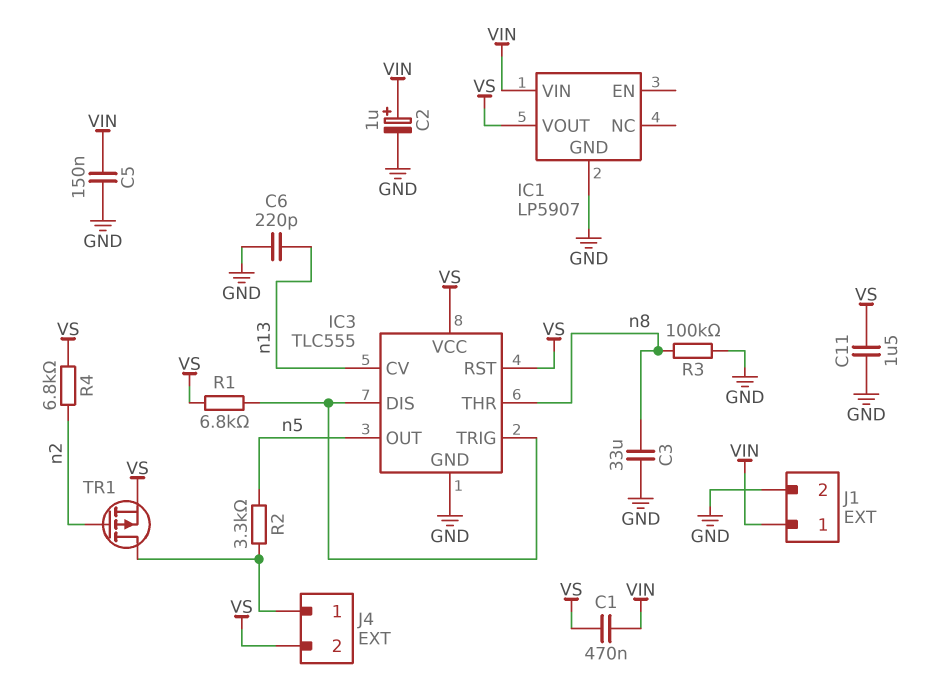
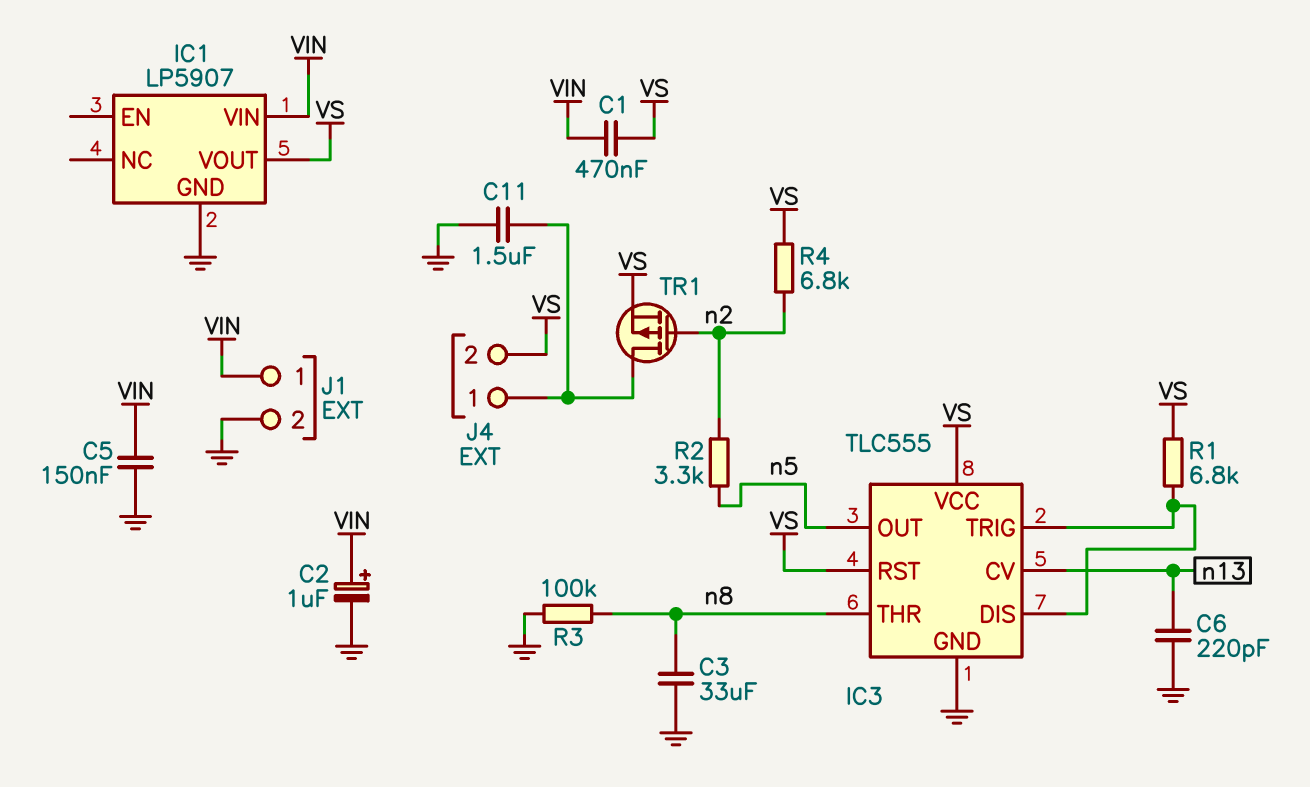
C11: 1.5uF (GND, VS) -> 1.5uF (GND, J4/1)
R2: 3.3k (J4/1, n5) -> 3.3k (n2, n5)

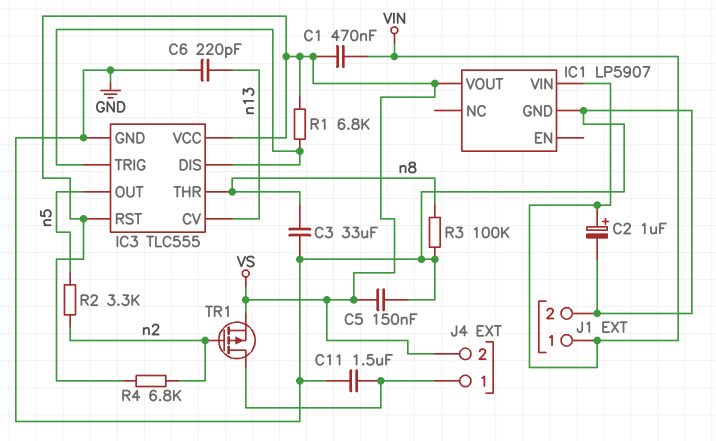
C5: 150nF (GND, VIN) -> 150nF (GND, VS)

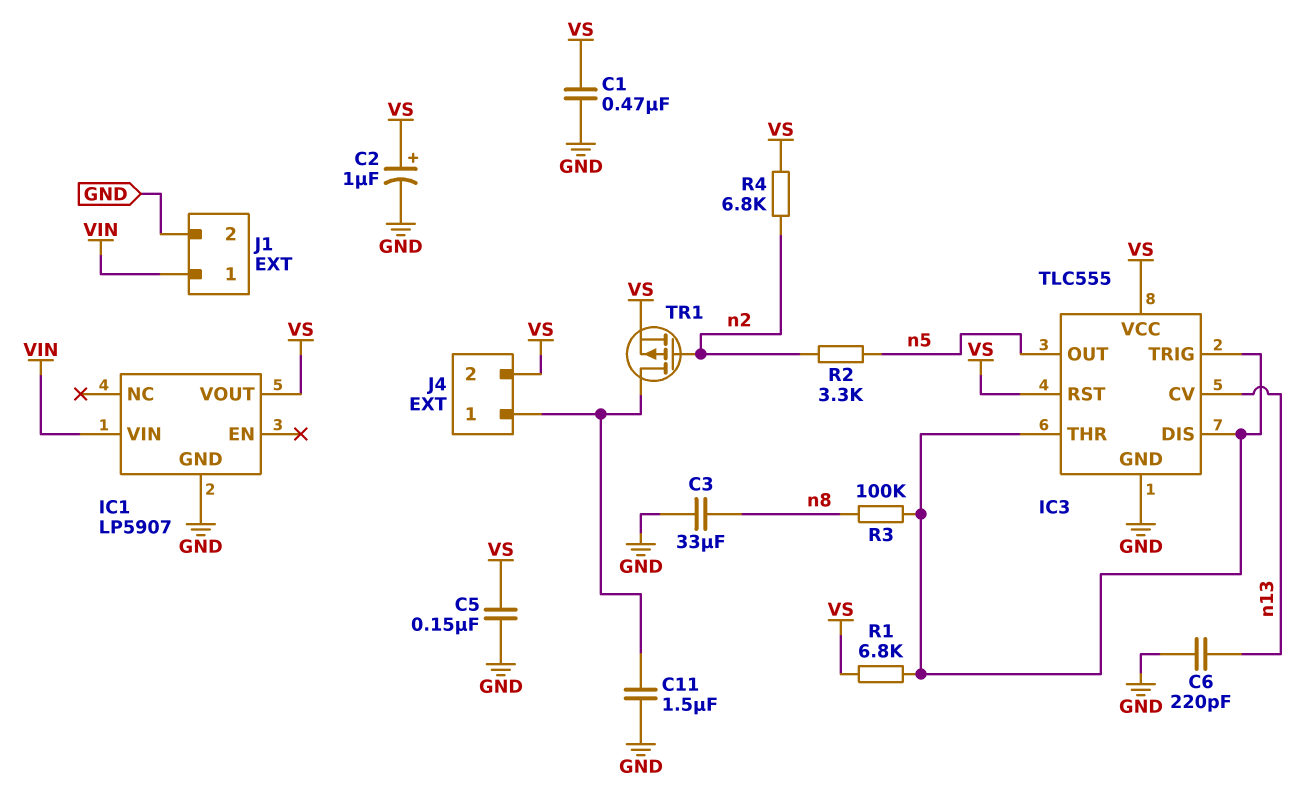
C1: 470nF (VIN, VS) -> 470nF (GND, VS)
C2: 1uF (plus VIN, minus GND) -> 1uF (plus VS, minus GND)
IC3 pin THR: n8 -> IC3/DIS
R3: 100k (GND, n8) -> 100k (IC3/DIS, n8)

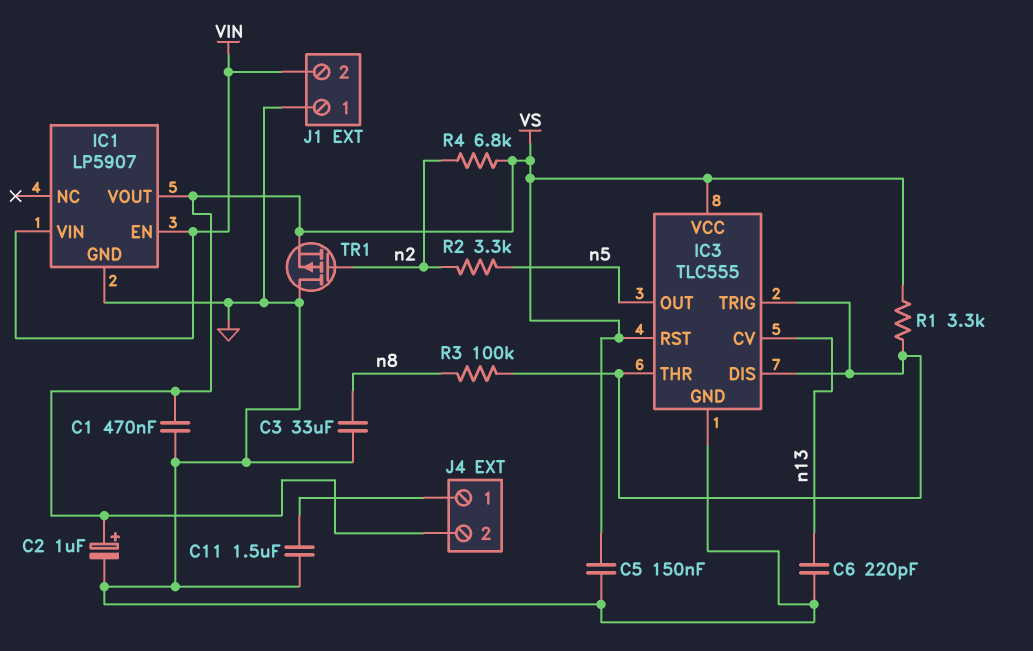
IC1 pin EN: none -> VIN
J1 pin 1: VIN -> GND
J1 pin 2: GND -> VIN
R1: 6.8k (IC3/DIS, VS) -> 3.3k (IC3/DIS, VS)
TR1: PMOS (G n2, D J4/1, S VS) -> PMOS (G n2, D GND, S VS)

